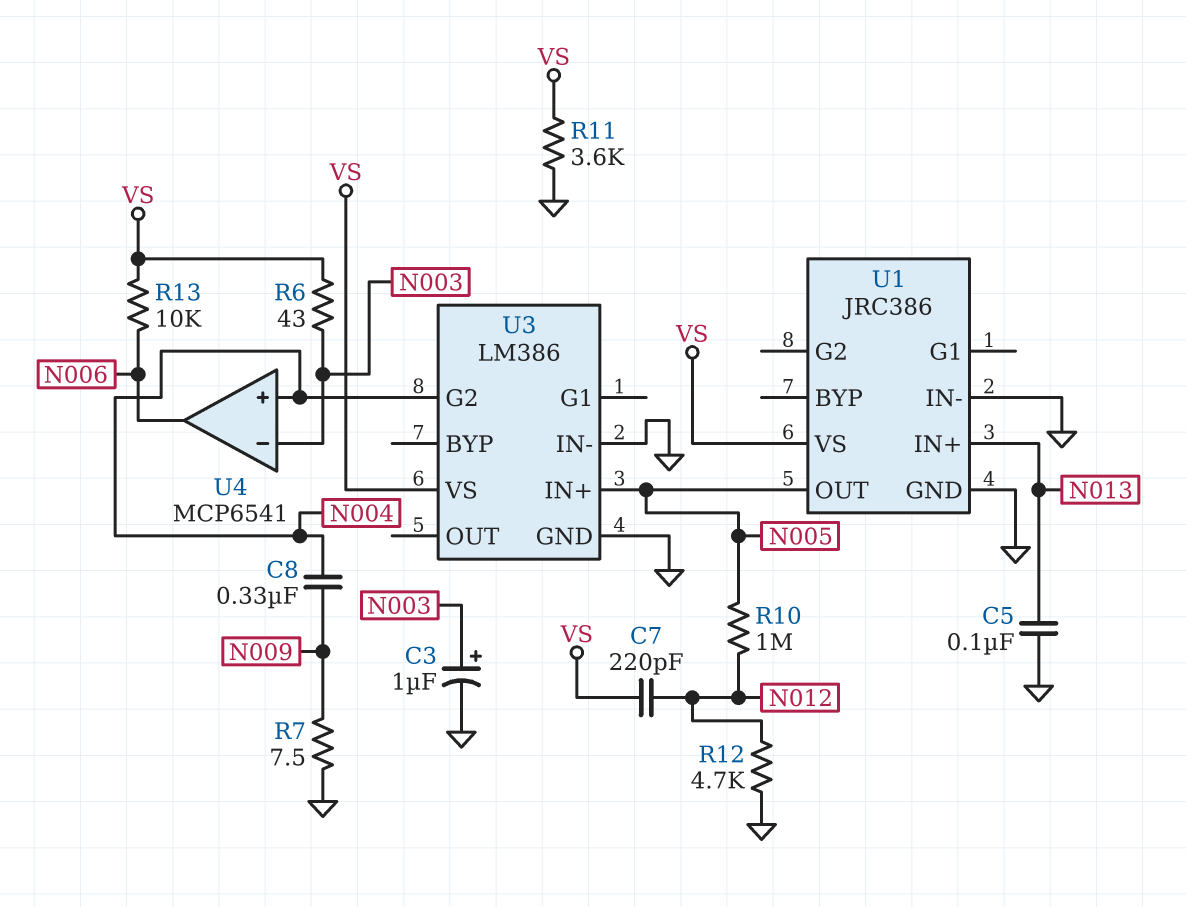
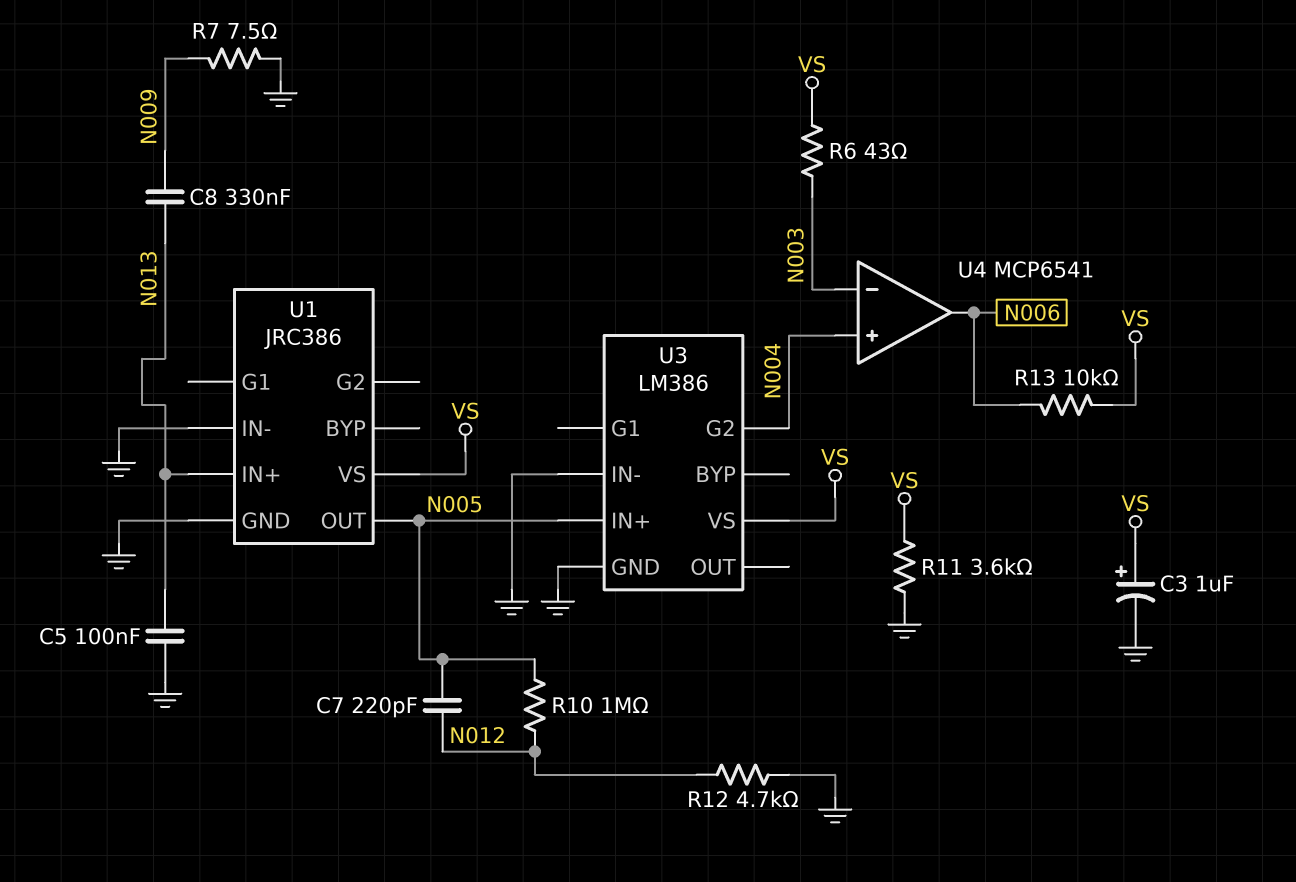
C3: 1uF (plus N003, minus GND) -> 1uF (plus VS, minus GND)
C7: 220pF (N012, VS) -> 220pF (N005, N012)
C8: 330nF (N004, N009) -> 330nF (N009, N013)

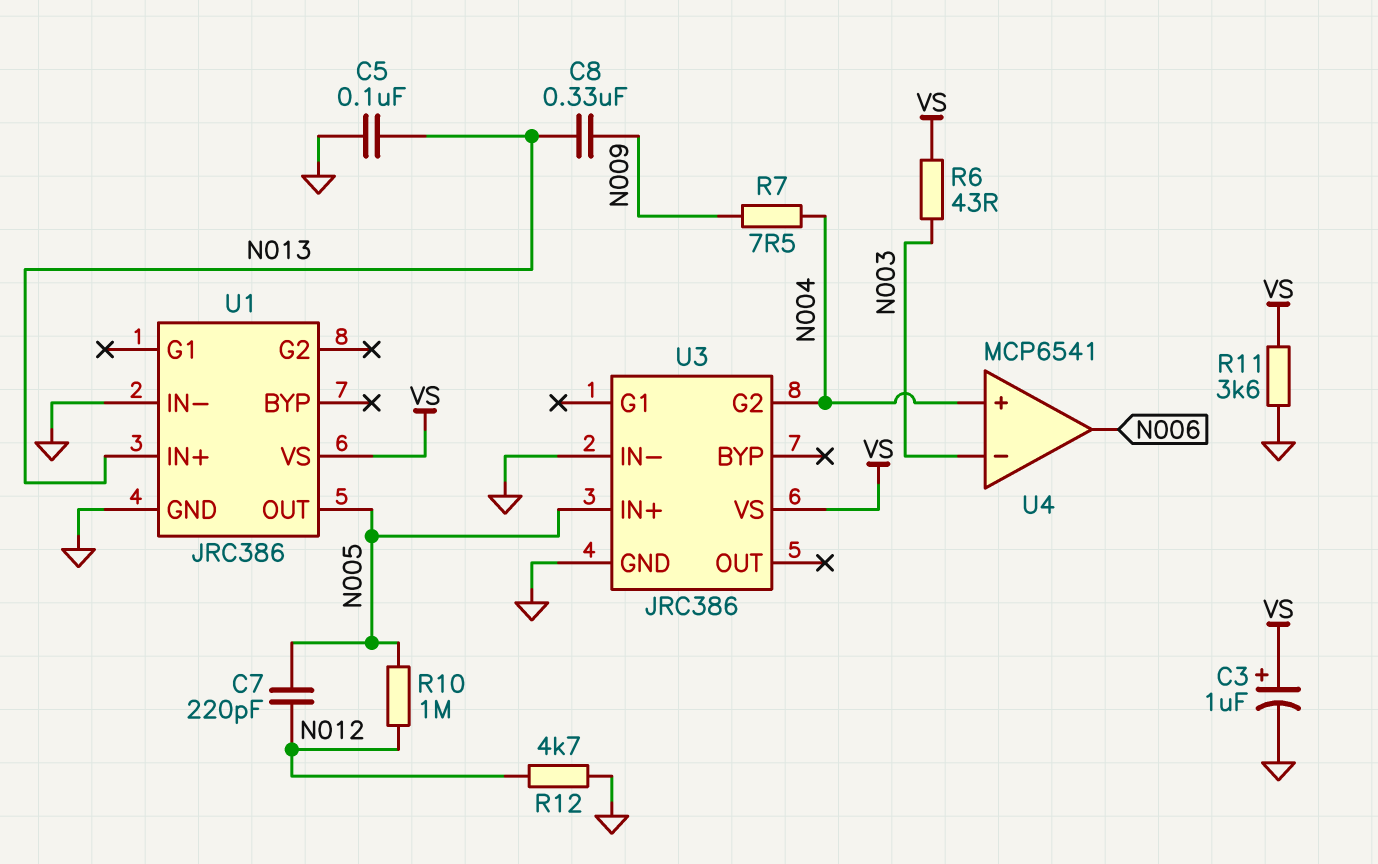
R7: 7.5 (GND, N009) -> 7.5 (N004, N009)
R13: 10k (N006, VS) -> none
U3: LM386 -> JRC386

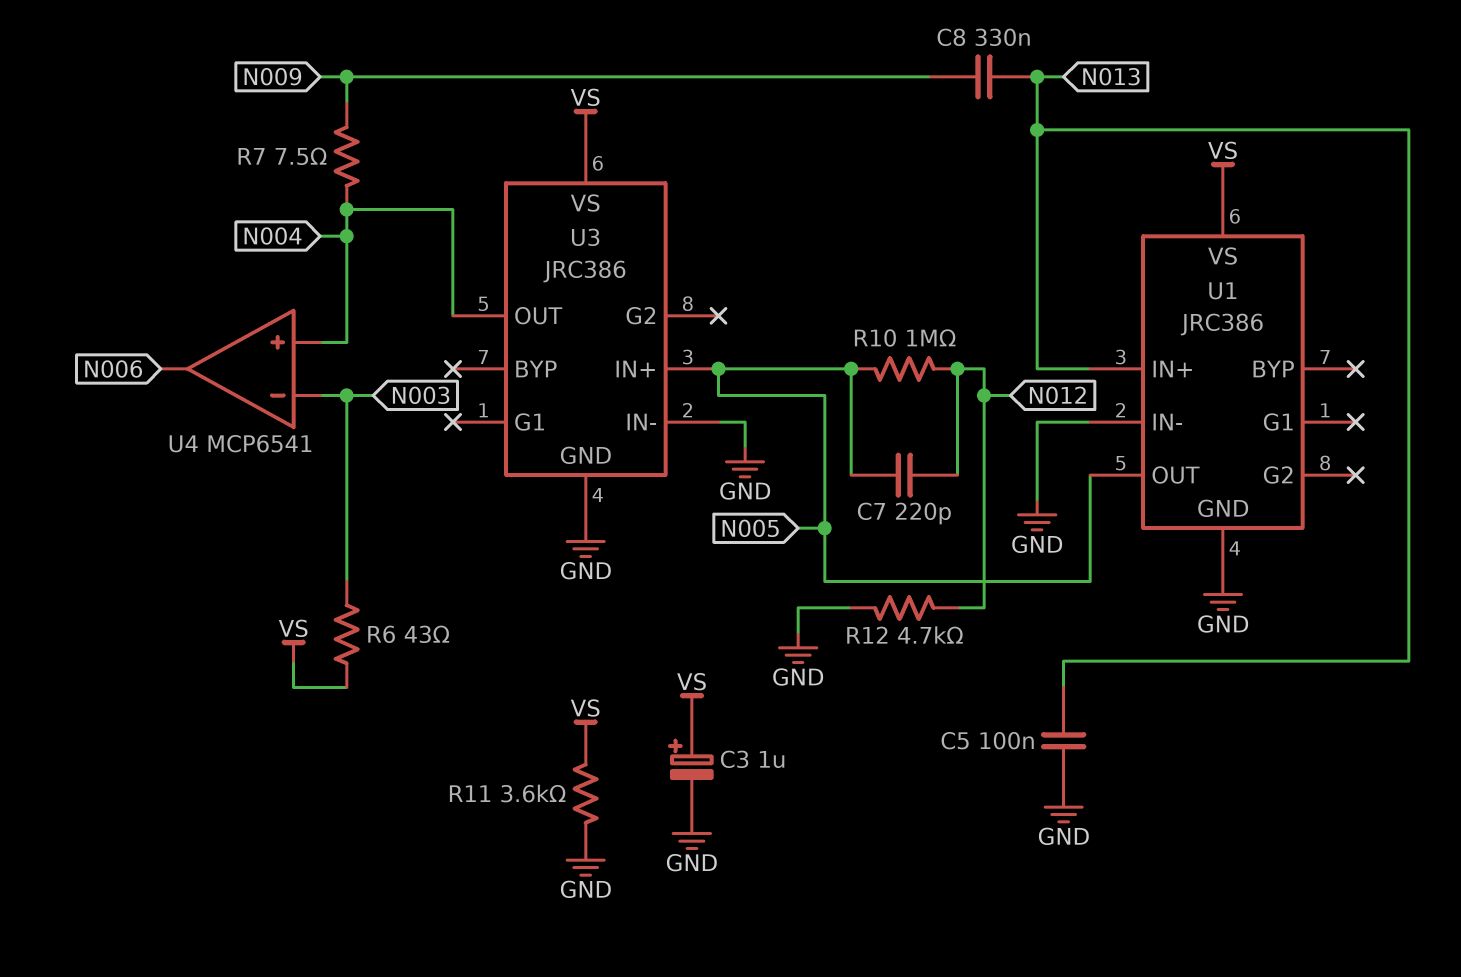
U3 pin G2: N004 -> none
U3 pin OUT: none -> N004

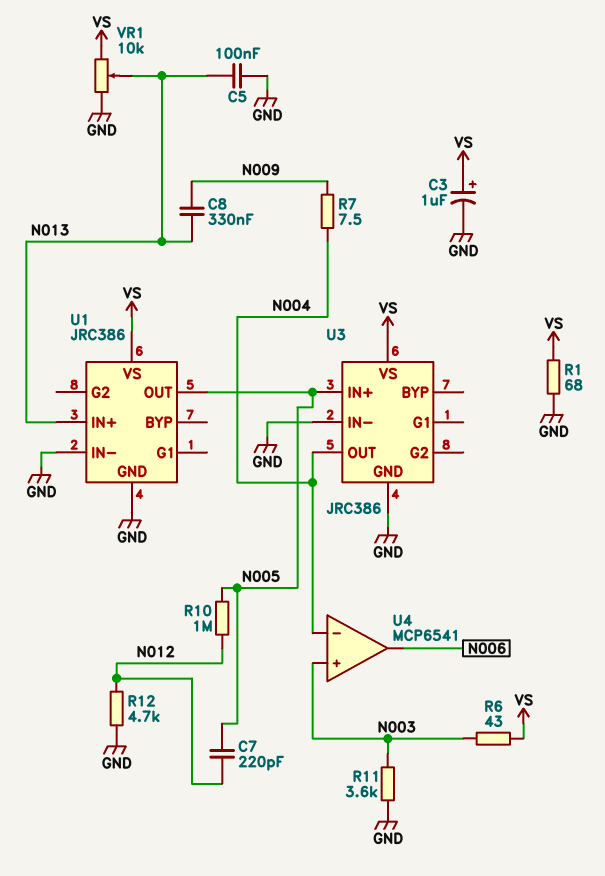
R1: none -> 68 (GND, VS)
R11: 3.6k (GND, VS) -> 3.6k (GND, N003)
U4 pin in+: N004 -> N003
U4 pin in-: N003 -> N004
VR1: none -> 10k (GND, VS, wiper N013)

